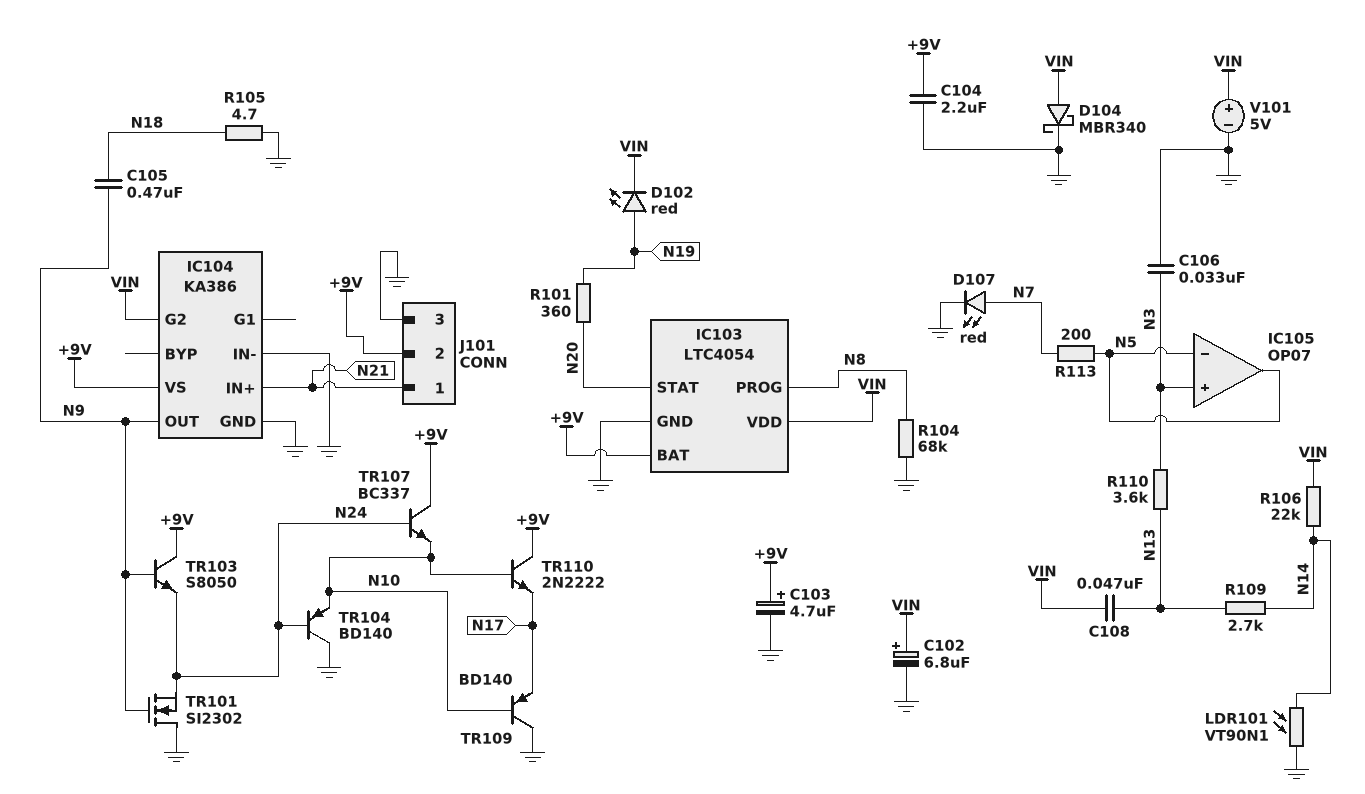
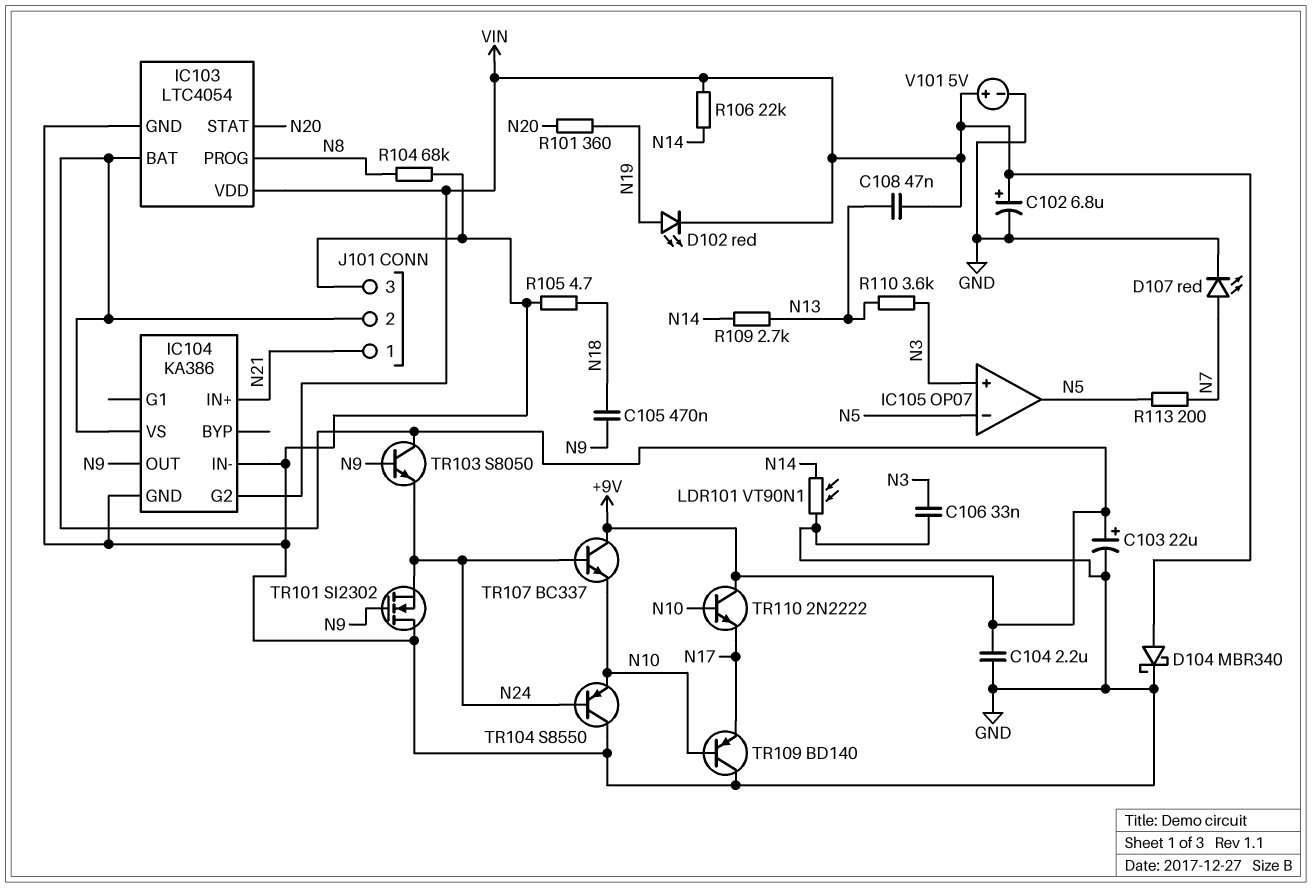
C103: 4.7uF (plus +9V, minus GND) -> 22uF (plus +9V, minus GND)
TR104: PNP BD140 (B N24, C GND, E N10) -> PNP S8550 (B N24, C GND, E N10)

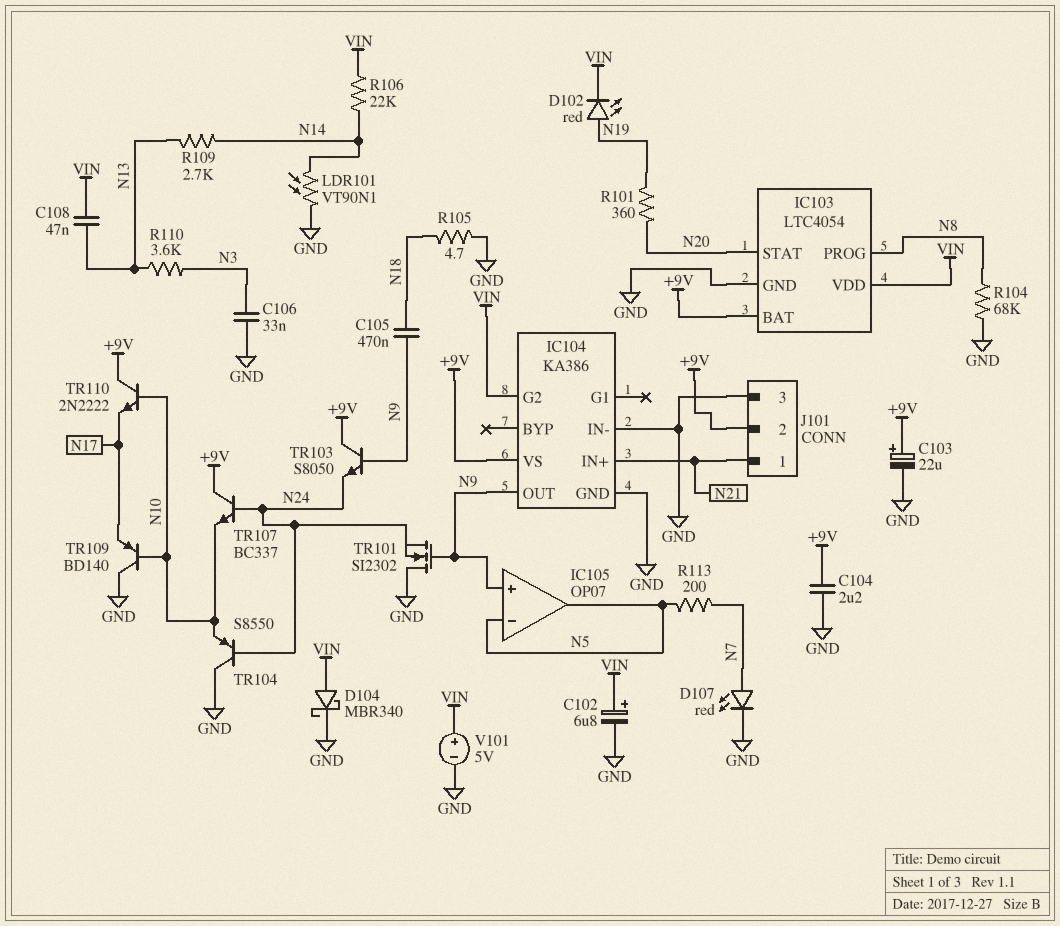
IC105 pin in+: N3 -> N9

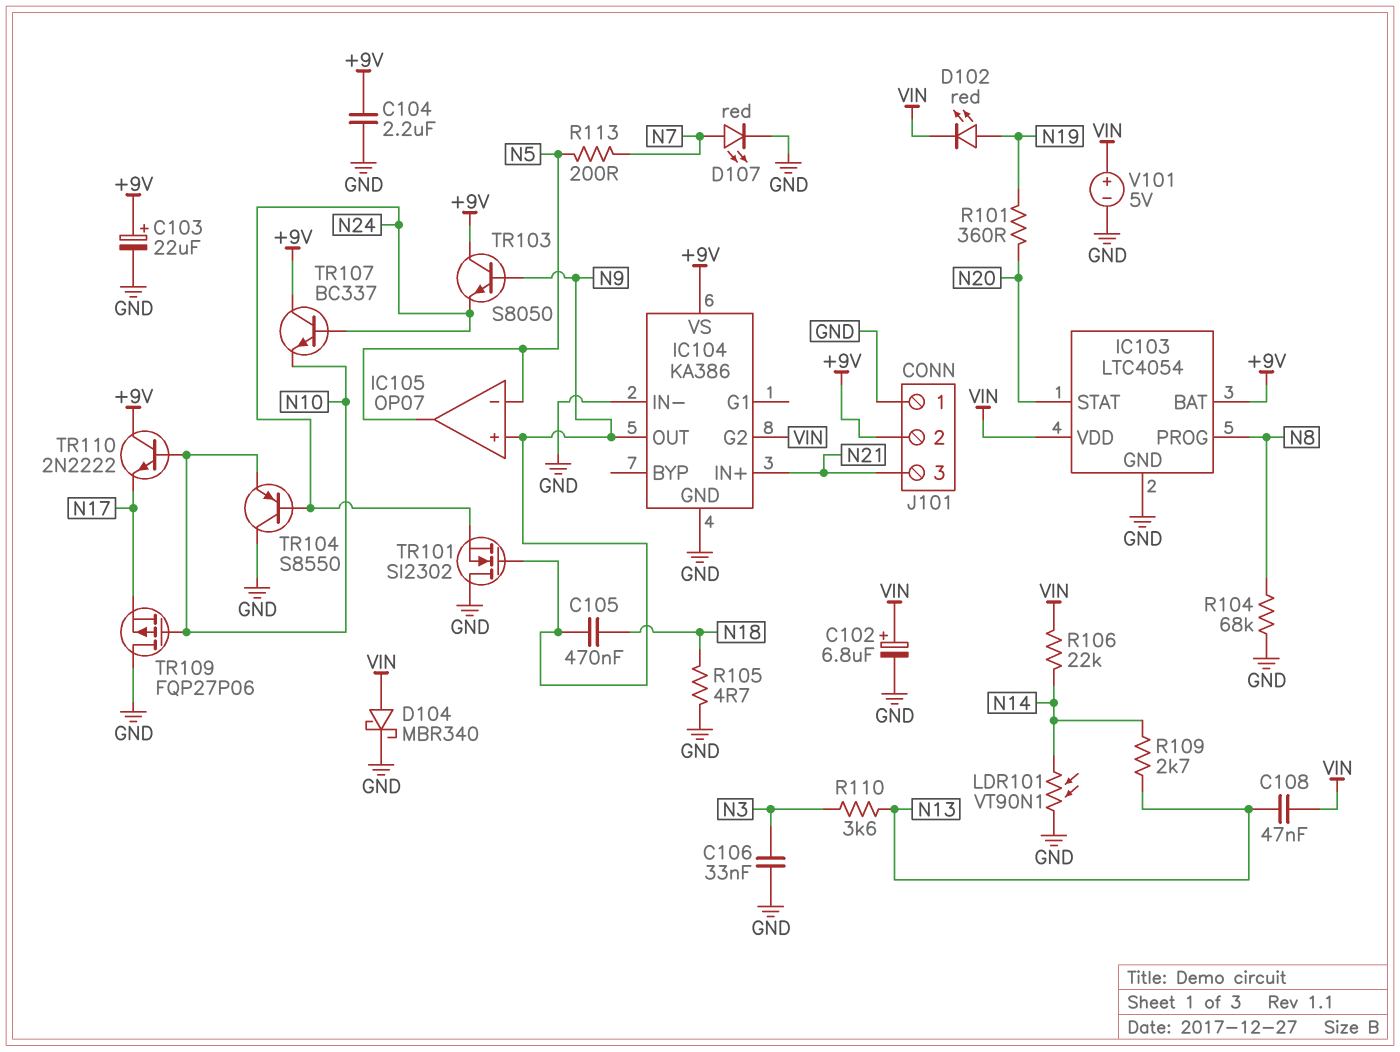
J101 pin 1: N21 -> GND
J101 pin 3: GND -> N21
TR109: PNP BD140 (B N10, C GND, E N17) -> PMOS FQP27P06 (G N10, D GND, S N17)

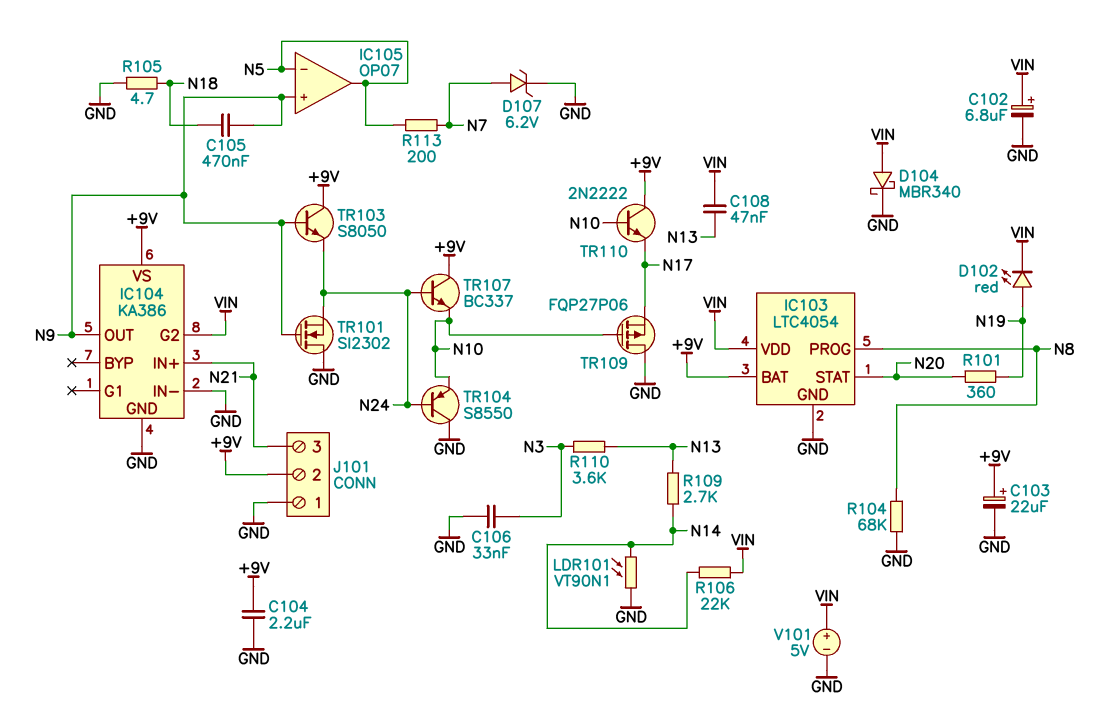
D107: LED red (A N7, K GND) -> zener 6.2V (A N7, K GND)

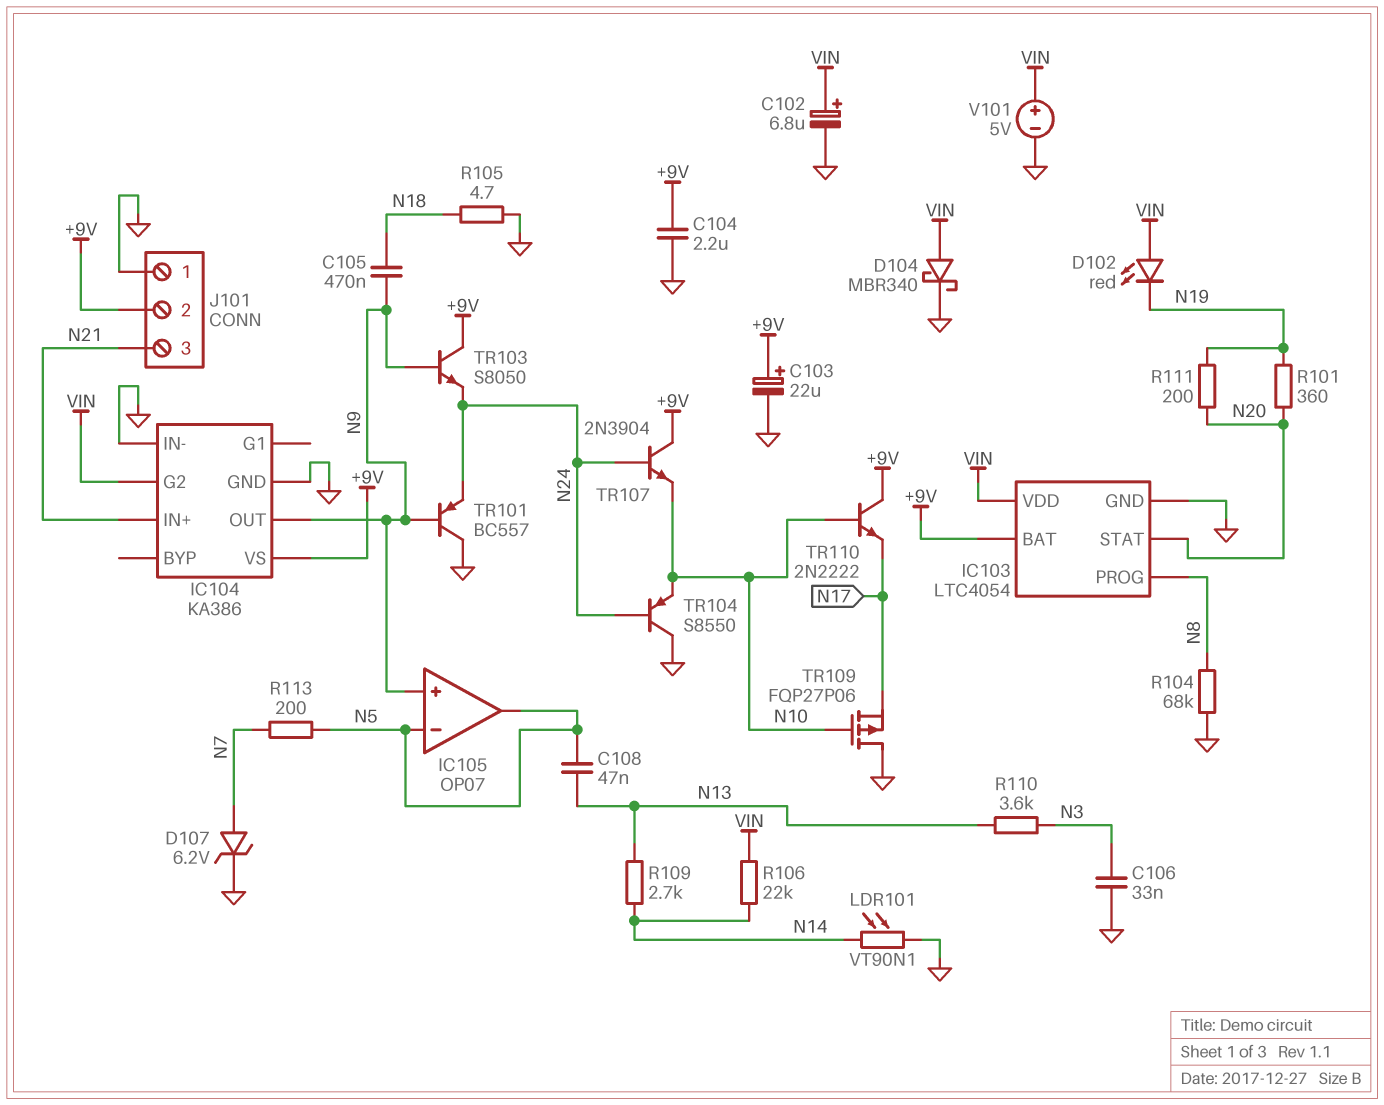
C108: 47nF (N13, VIN) -> 47nF (N5, N13)
D102: LED red (A N19, K VIN) -> LED red (A VIN, K N19)
R111: none -> 200 (N19, N20)
TR101: NMOS SI2302 (G N9, D GND, S N24) -> PNP BC557 (B N9, C GND, E N24)
TR107: NPN BC337 (B N24, C +9V, E N10) -> NPN 2N3904 (B N24, C +9V, E N10)

